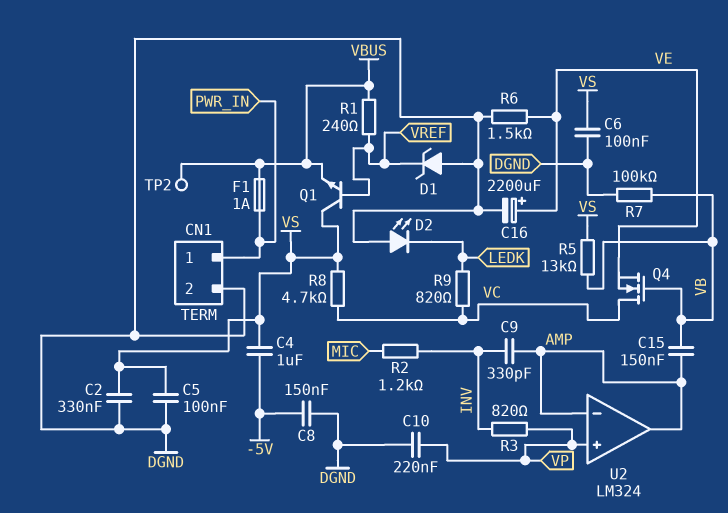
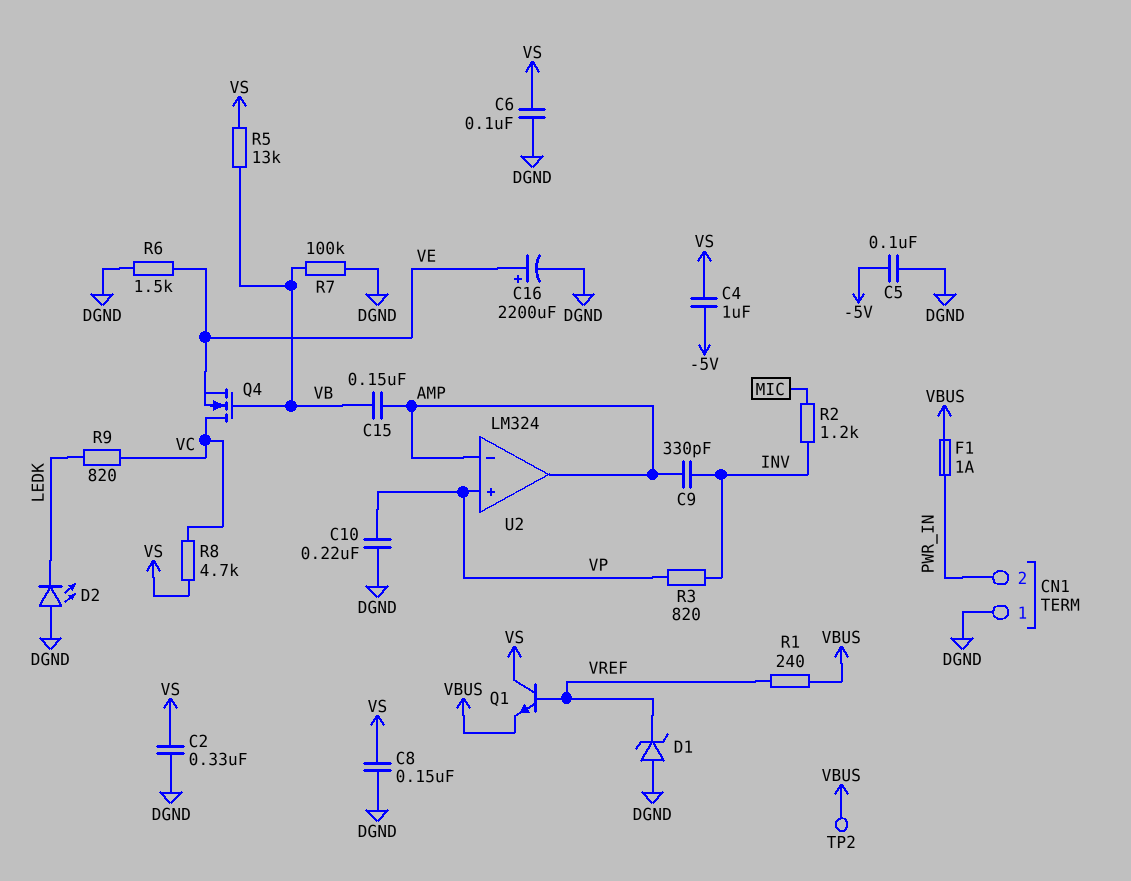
C5: 100nF (DGND, VS) -> 100nF (-5V, DGND)
C8: 150nF (-5V, DGND) -> 150nF (DGND, VS)
CN1 pin 1: PWR_IN -> DGND
CN1 pin 2: DGND -> PWR_IN

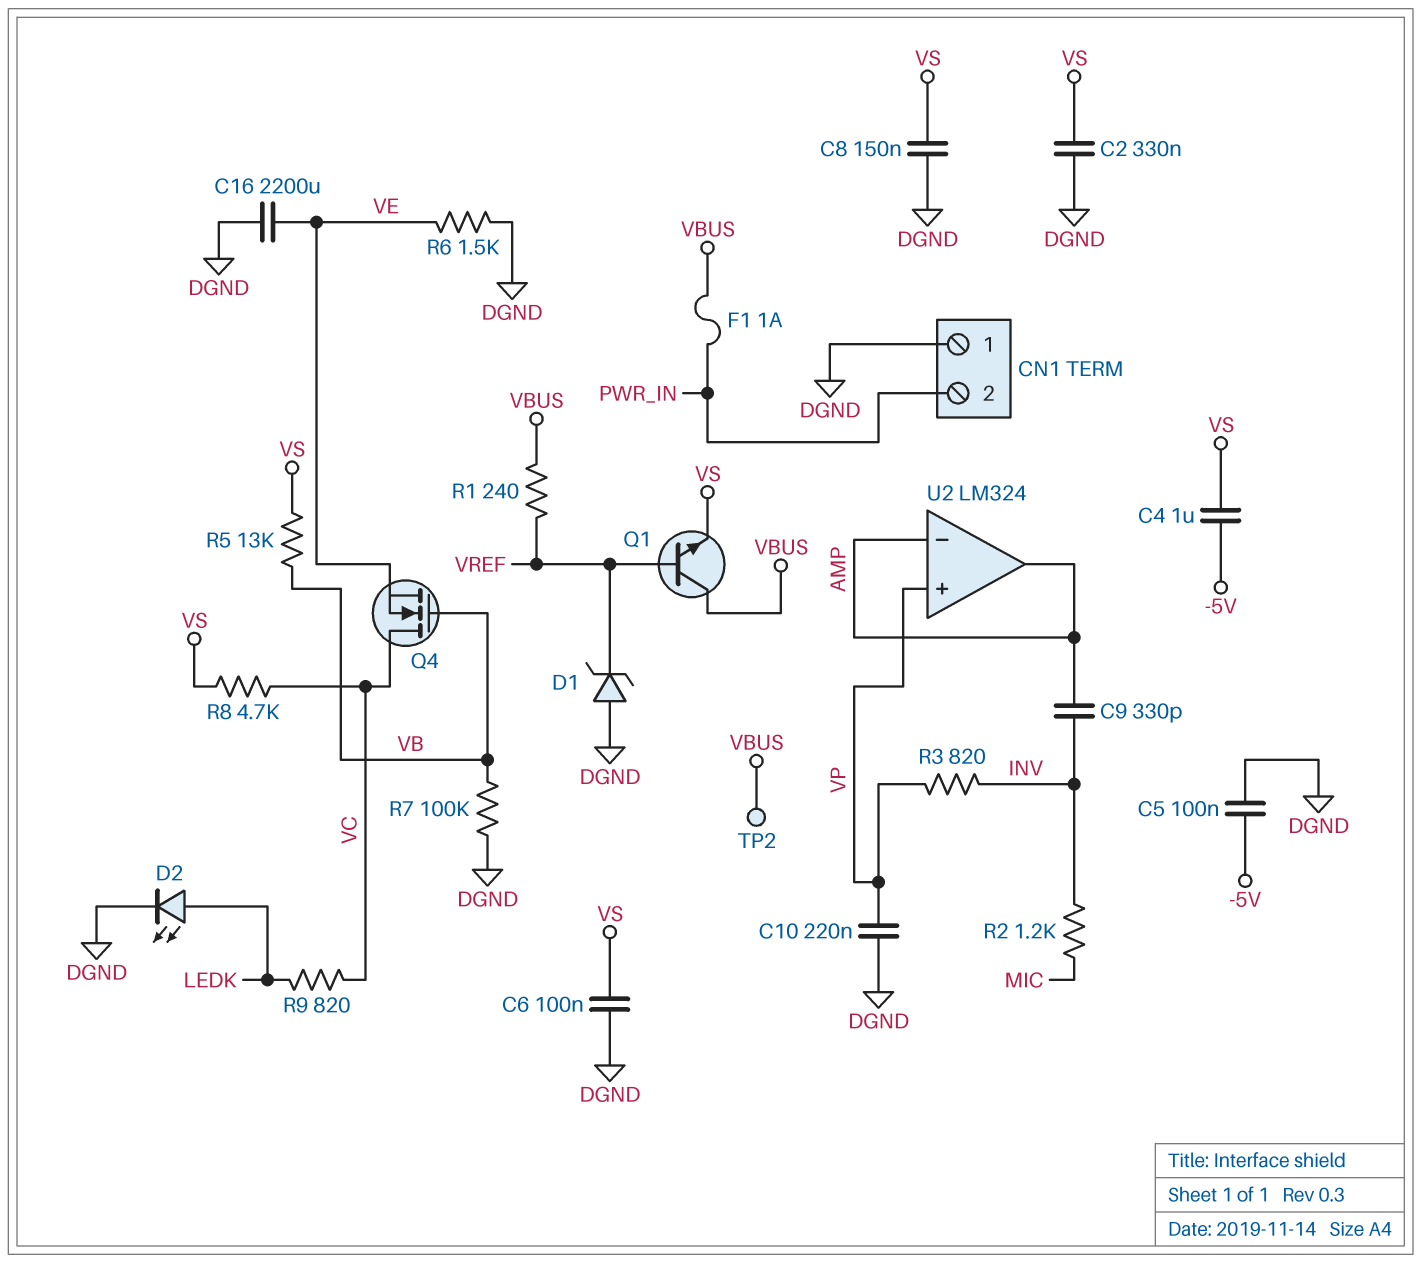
C15: 150nF (AMP, VB) -> none
C16: 2200uF (plus VE, minus DGND) -> 2200uF (DGND, VE)
D2: LED (A DGND, K LEDK) -> LED (A LEDK, K DGND)
Q1: NPN (B VREF, C VS, E VBUS) -> NPN (B VREF, C VBUS, E VS)

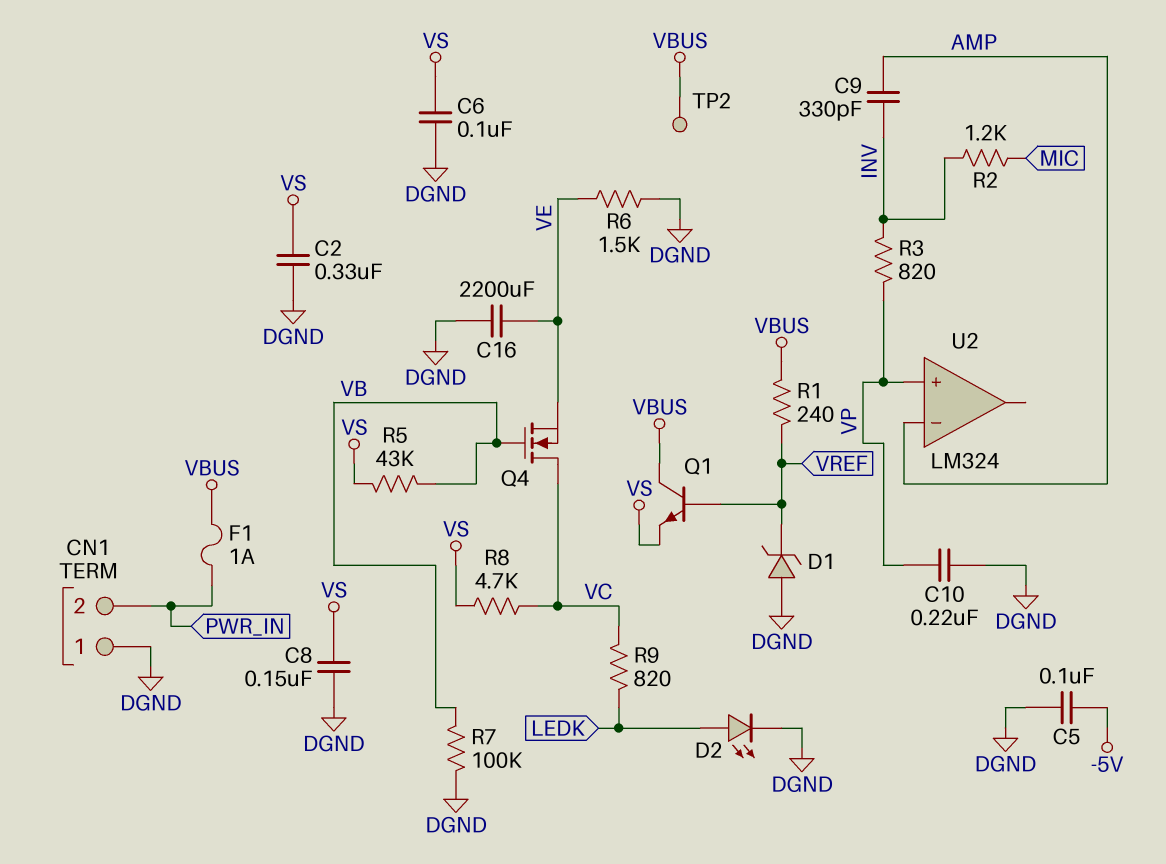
C4: 1uF (-5V, VS) -> none
R5: 13k (VB, VS) -> 43k (VB, VS)
U2 pin out: AMP -> none

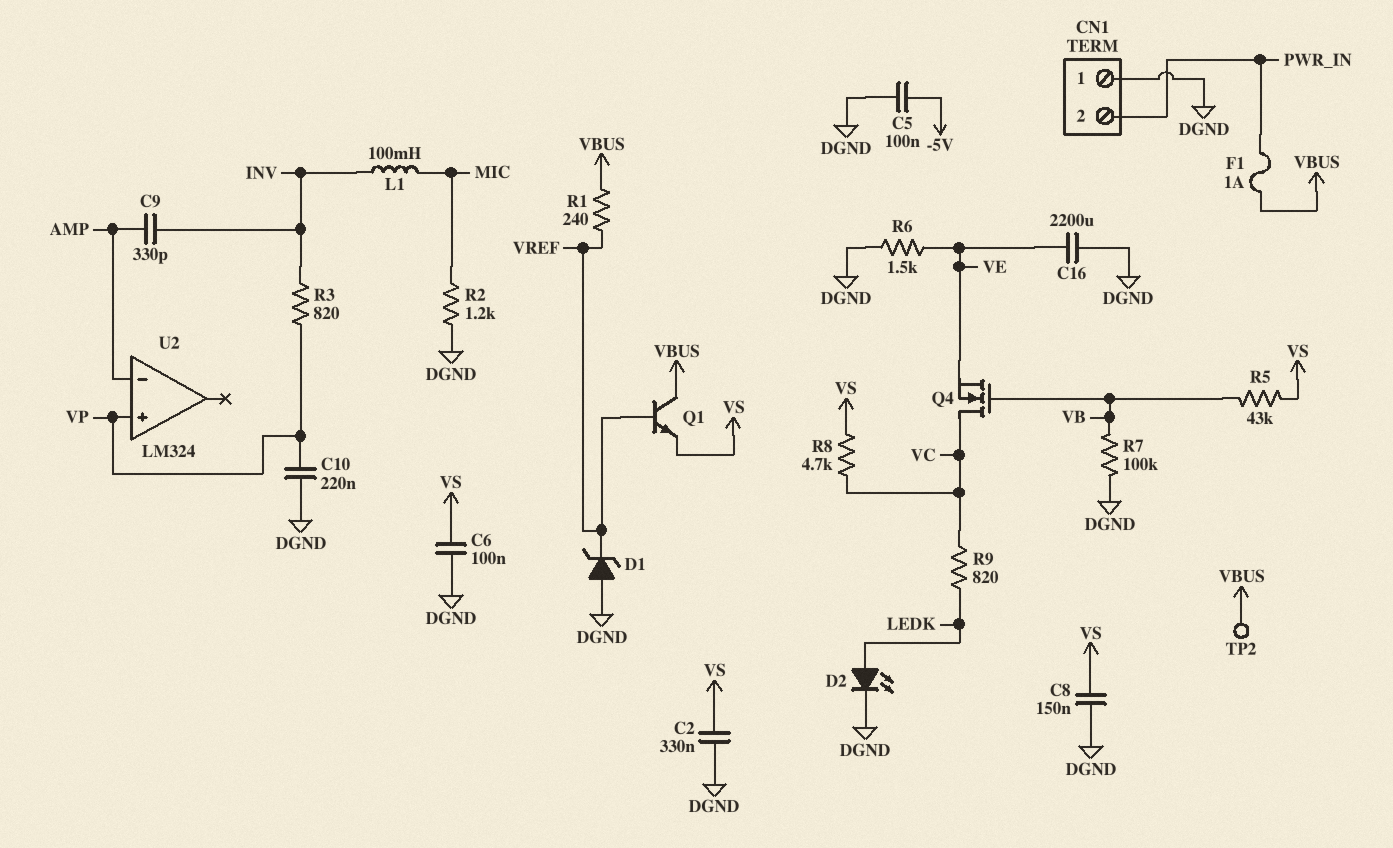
L1: none -> 100mH (INV, MIC)
R2: 1.2k (INV, MIC) -> 1.2k (DGND, MIC)

